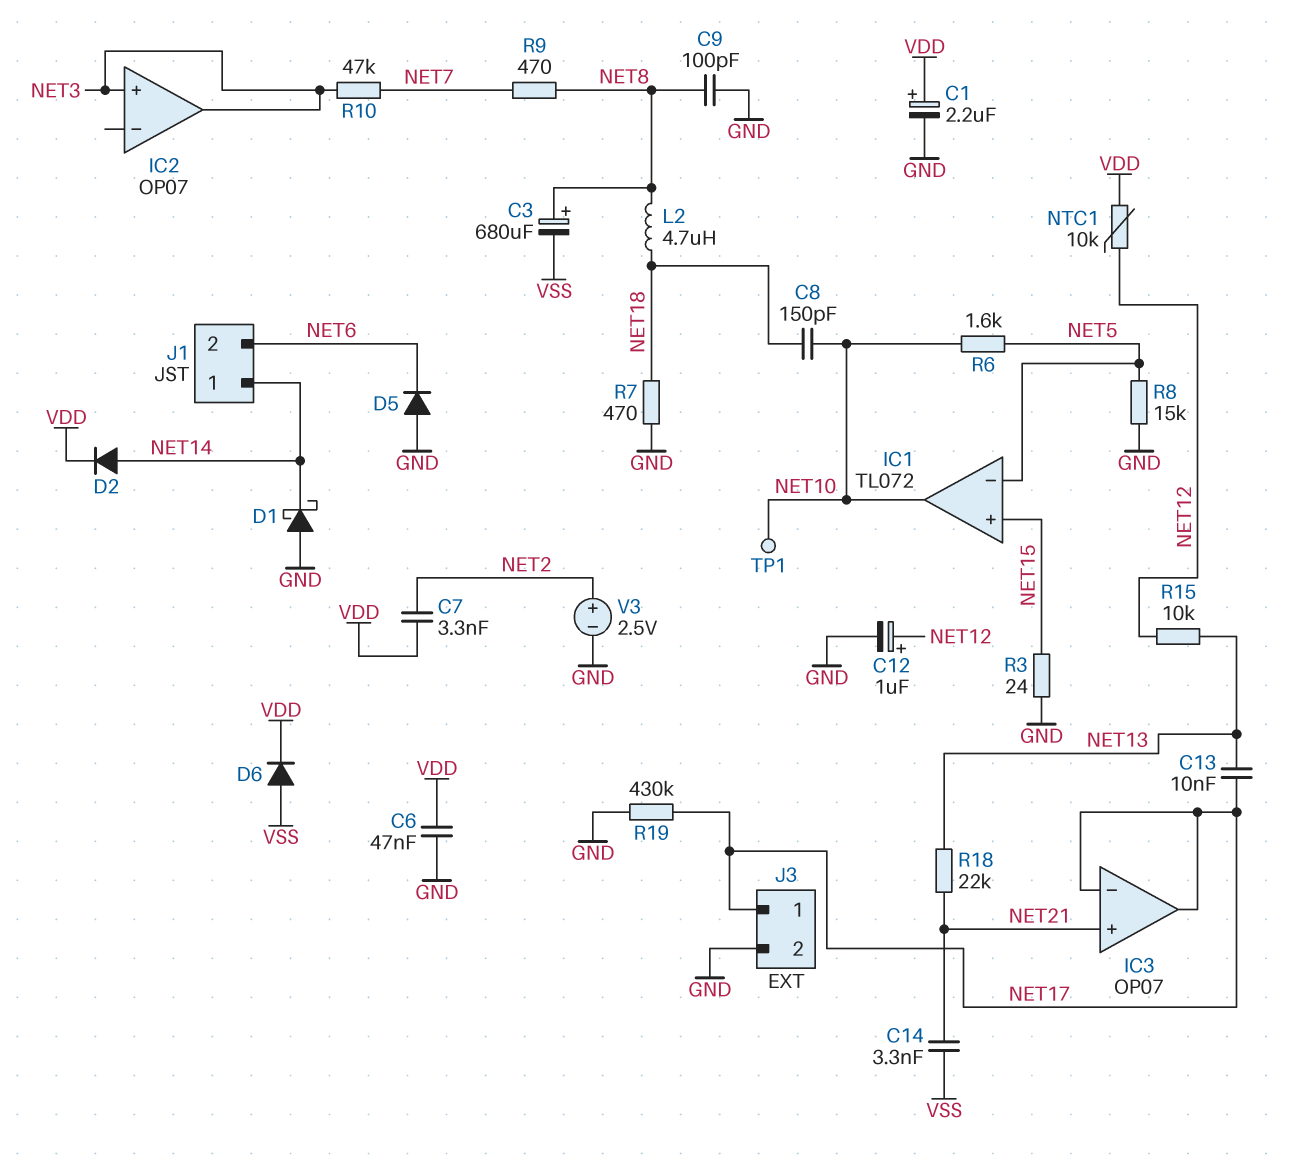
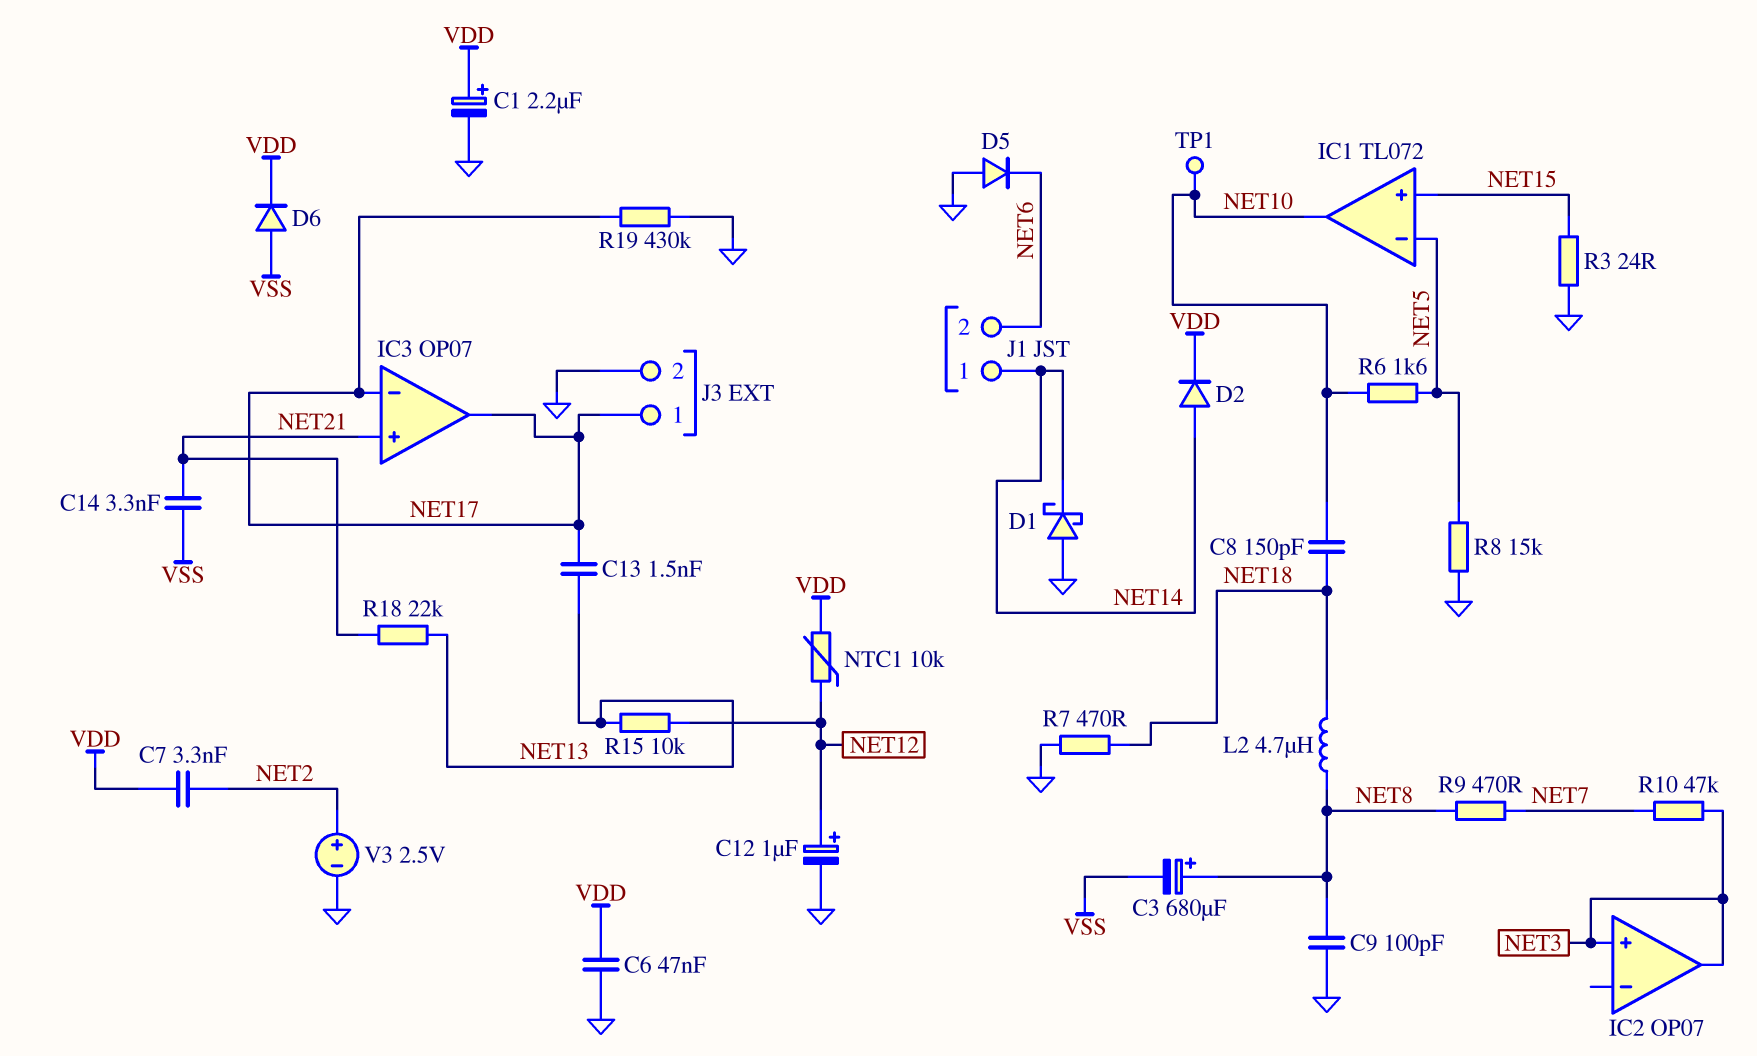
C13: 10nF (NET13, NET17) -> 1.5nF (NET13, NET17)

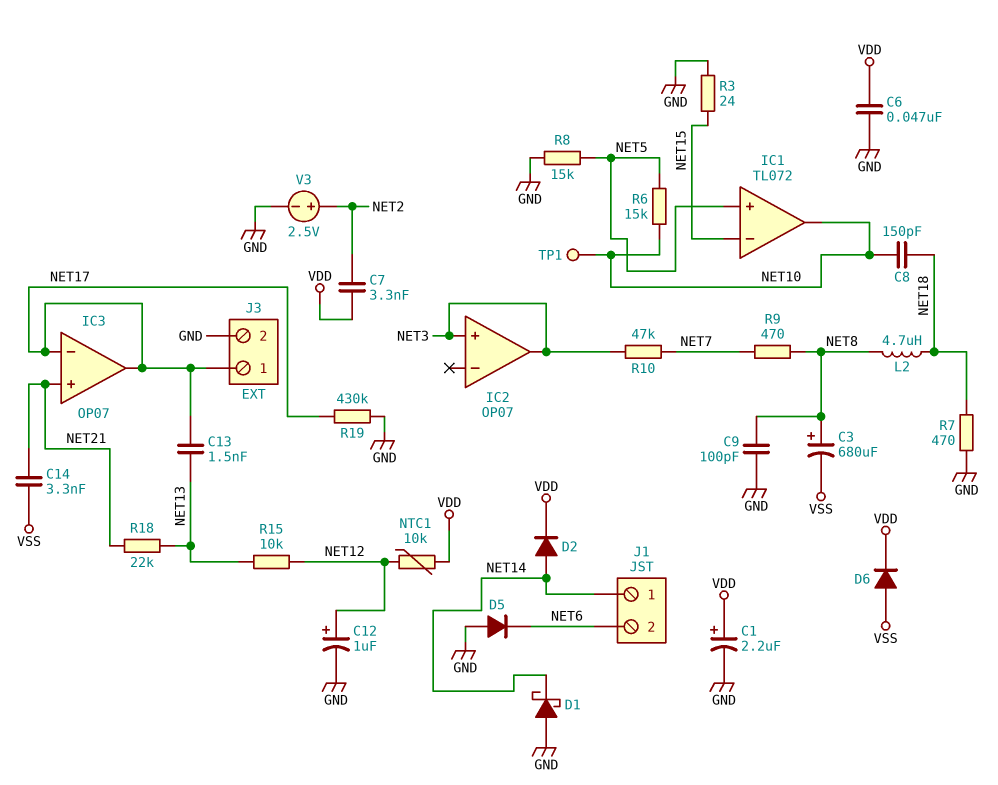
IC1 pin in+: NET15 -> NET5
IC1 pin in-: NET5 -> NET15
R6: 1.6k (NET5, NET10) -> 15k (NET5, NET10)

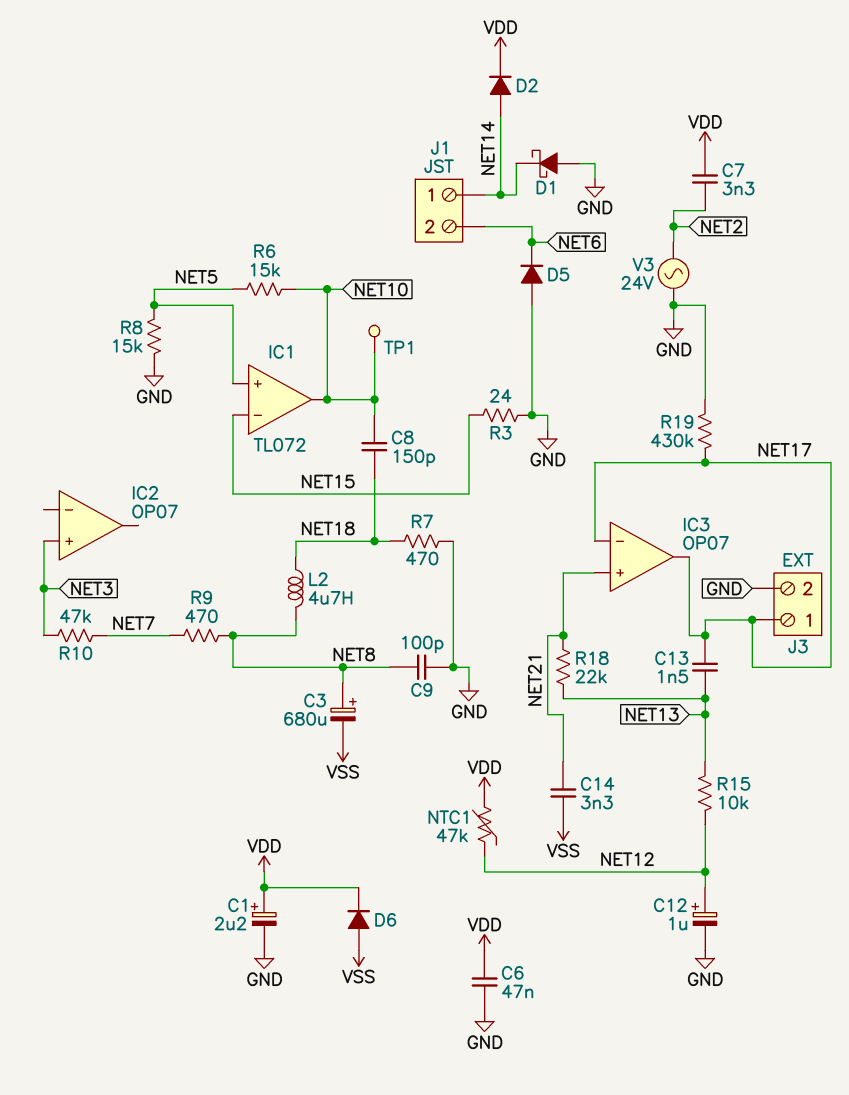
IC2 pin out: NET3 -> none
NTC1: 10k (NET12, VDD) -> 47k (NET12, VDD)
V3: 2.5V (plus NET2, minus GND) -> AC 24V (GND, NET2)

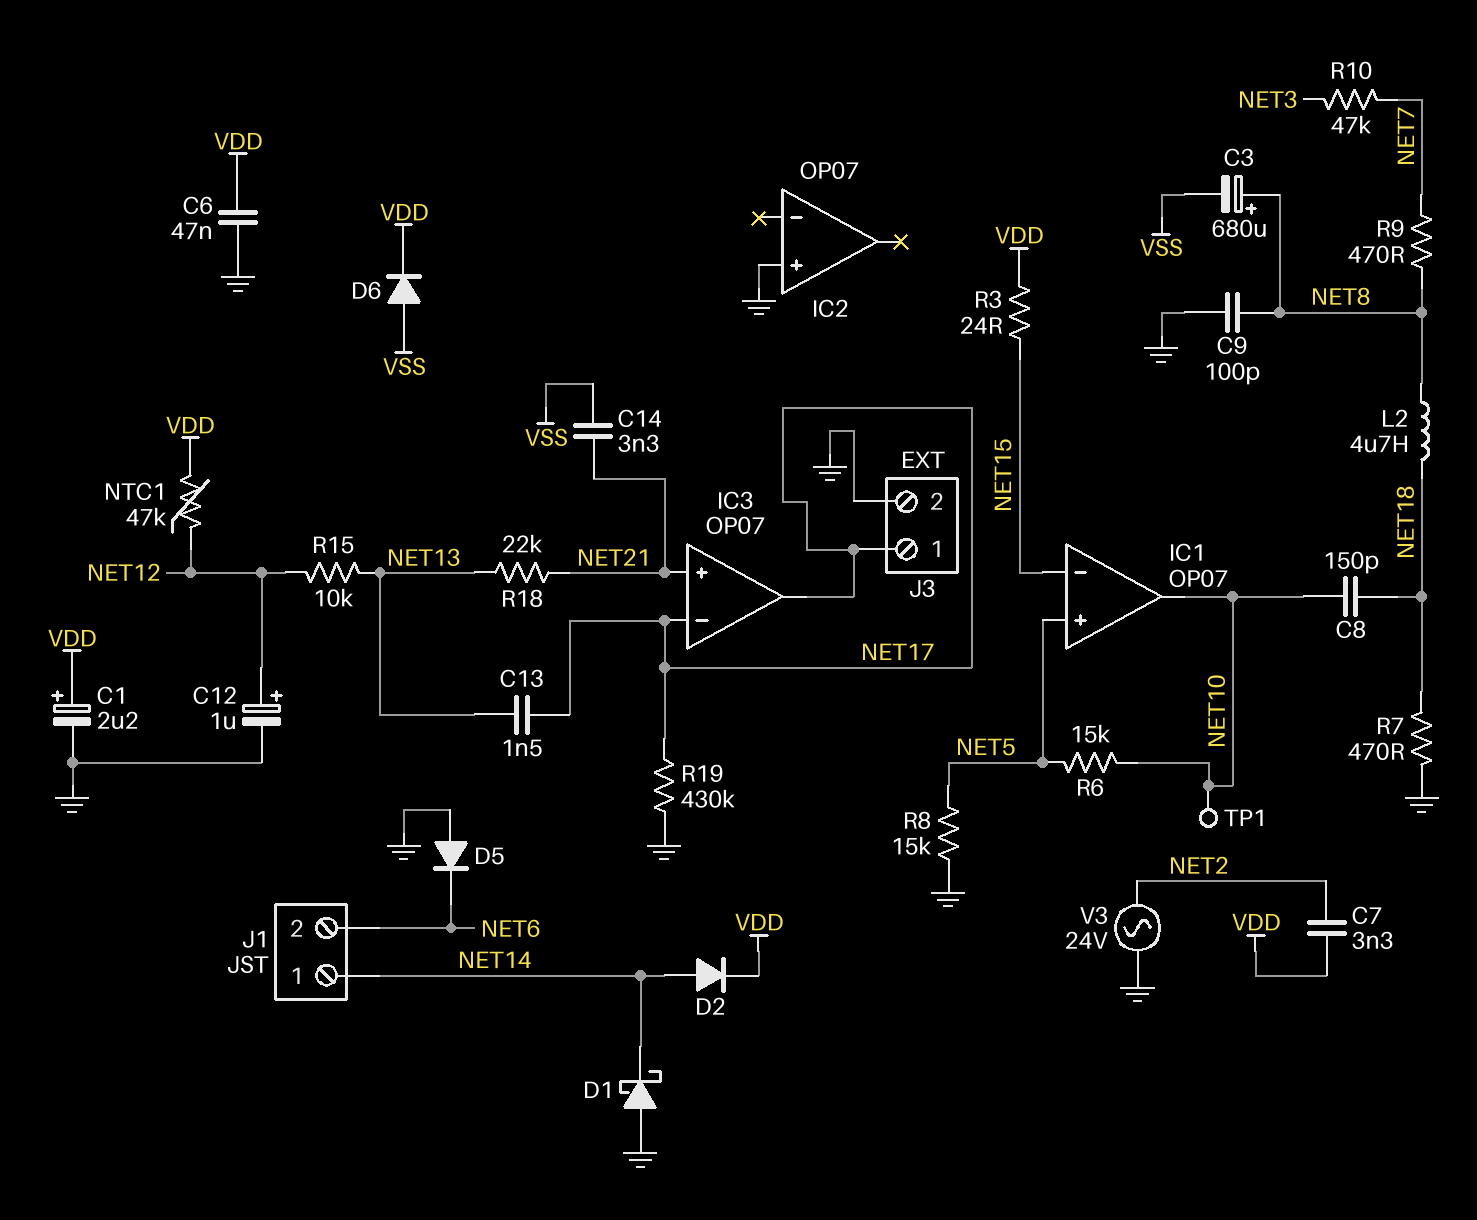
IC1: TL072 -> OP07
IC2 pin in+: NET3 -> GND
R3: 24 (GND, NET15) -> 24 (NET15, VDD)

